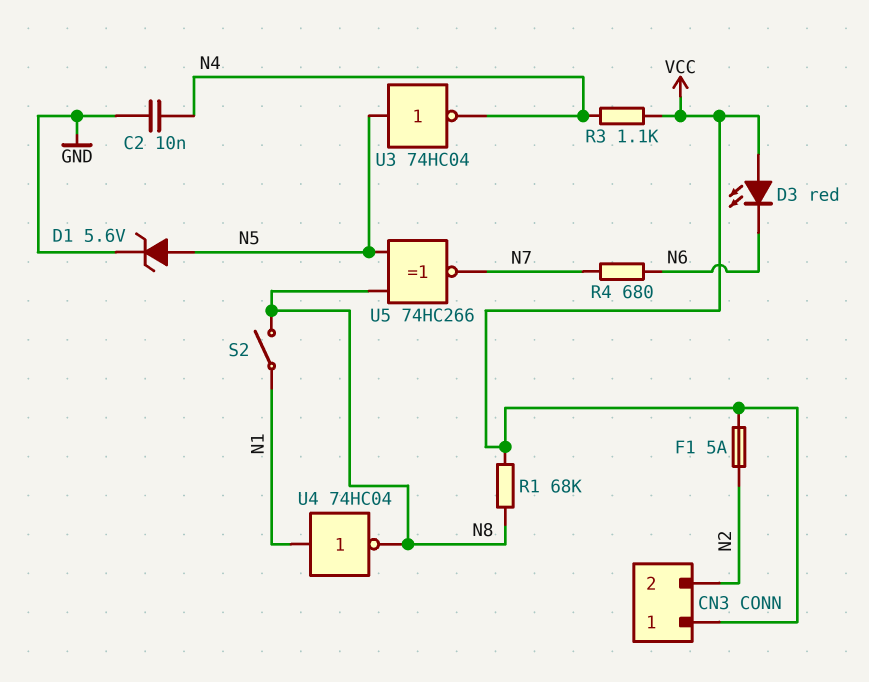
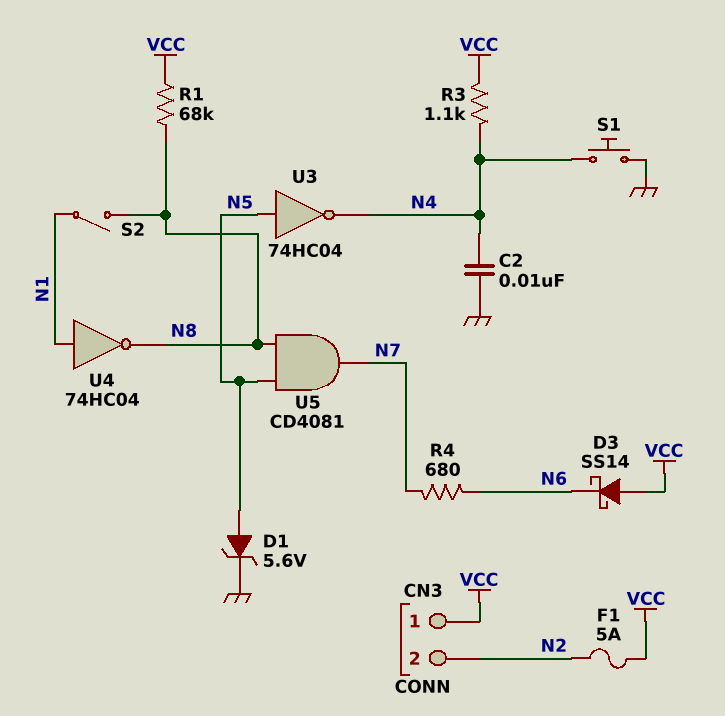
D3: LED red (A VCC, K N6) -> schottky SS14 (A VCC, K N6)
S1: none -> button (GND, N4)
U5: XNOR 74HC266 (in N5, in N8, out N7) -> AND CD4081 (in N5, in N8, out N7)

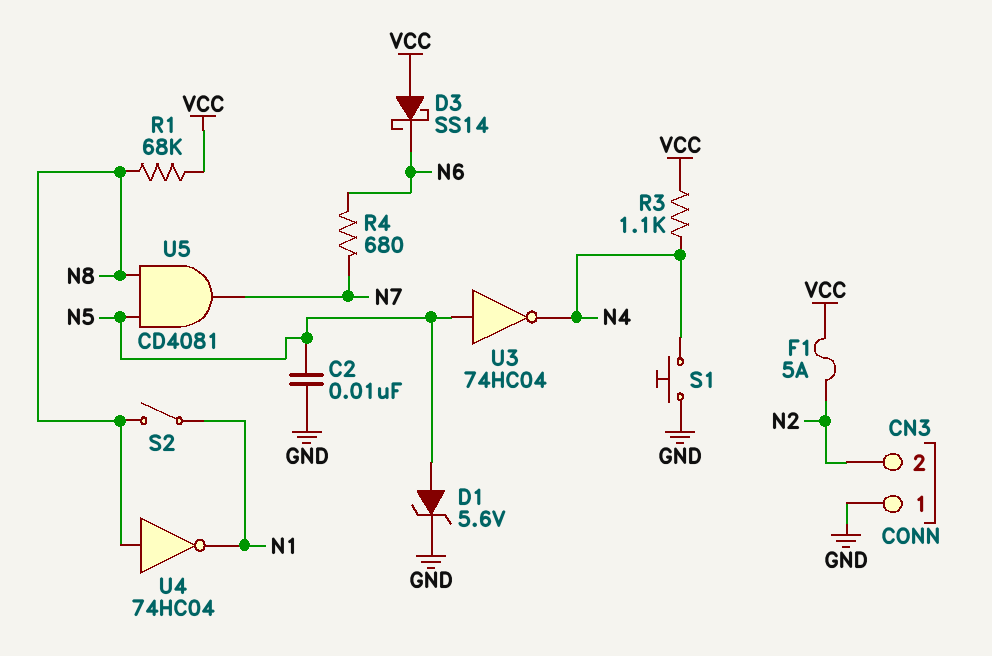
C2: 10nF (GND, N4) -> 10nF (GND, N5)
CN3 pin 1: VCC -> GND
U4: NOT 74HC04 (in N1, out N8) -> NOT 74HC04 (in N8, out N1)

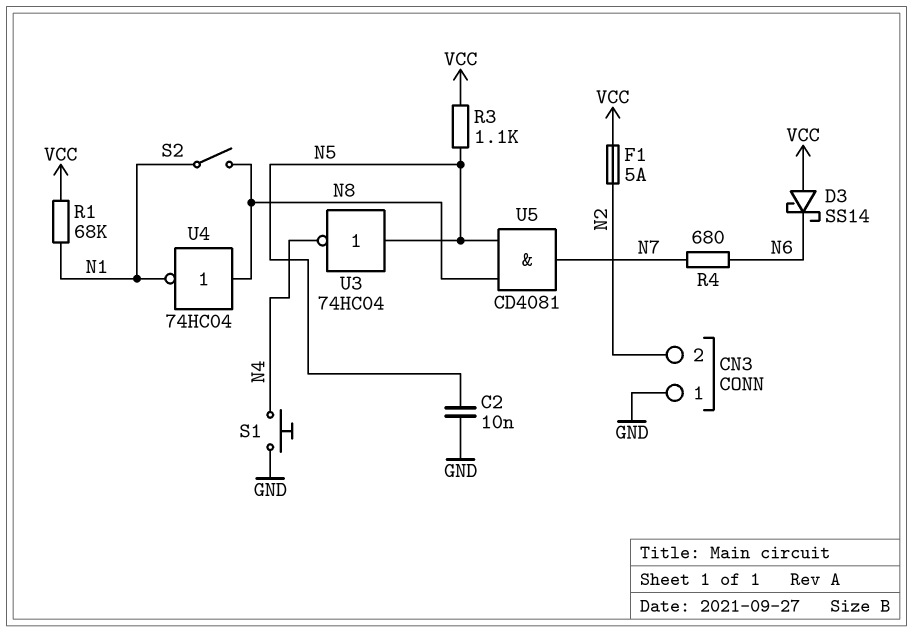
D1: zener 5.6V (A N5, K GND) -> none
R1: 68k (N8, VCC) -> 68k (N1, VCC)
R3: 1.1k (N4, VCC) -> 1.1k (N5, VCC)

